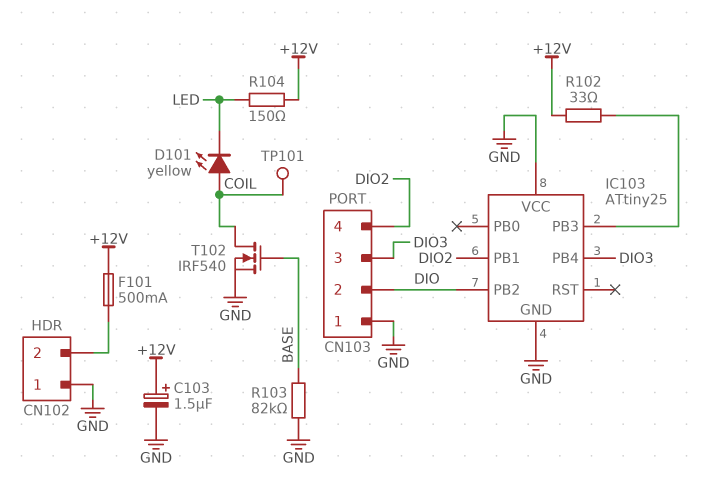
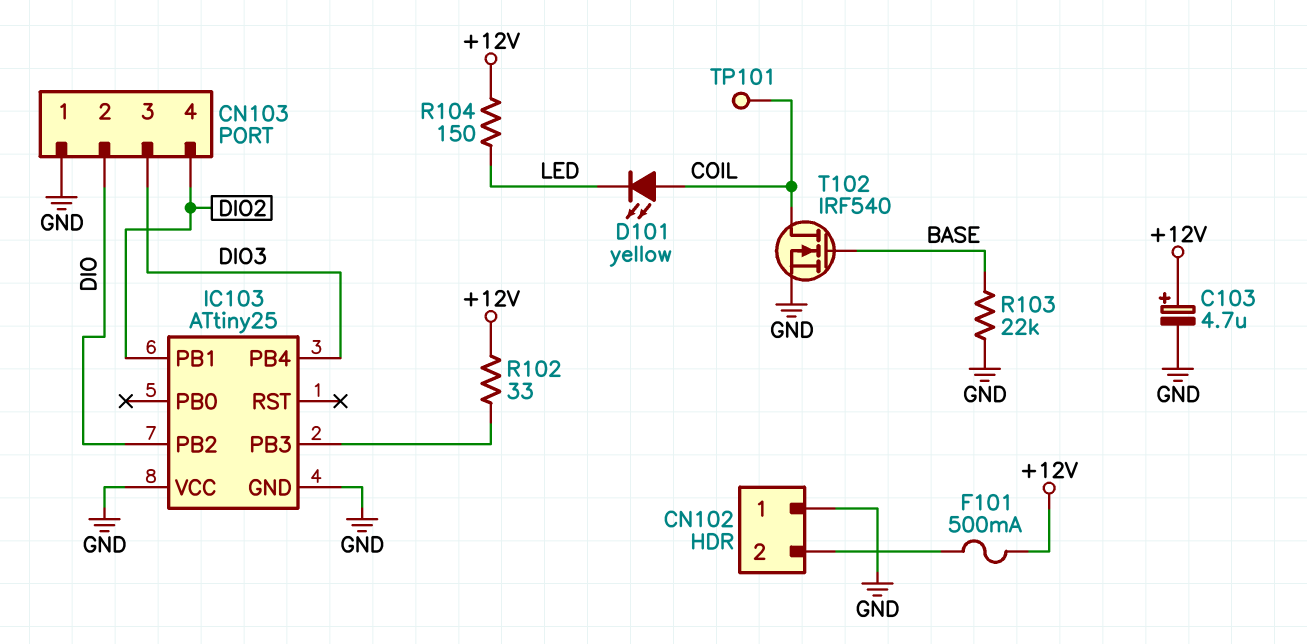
C103: 1.5uF (plus +12V, minus GND) -> 4.7uF (plus +12V, minus GND)
R103: 82k (BASE, GND) -> 22k (BASE, GND)

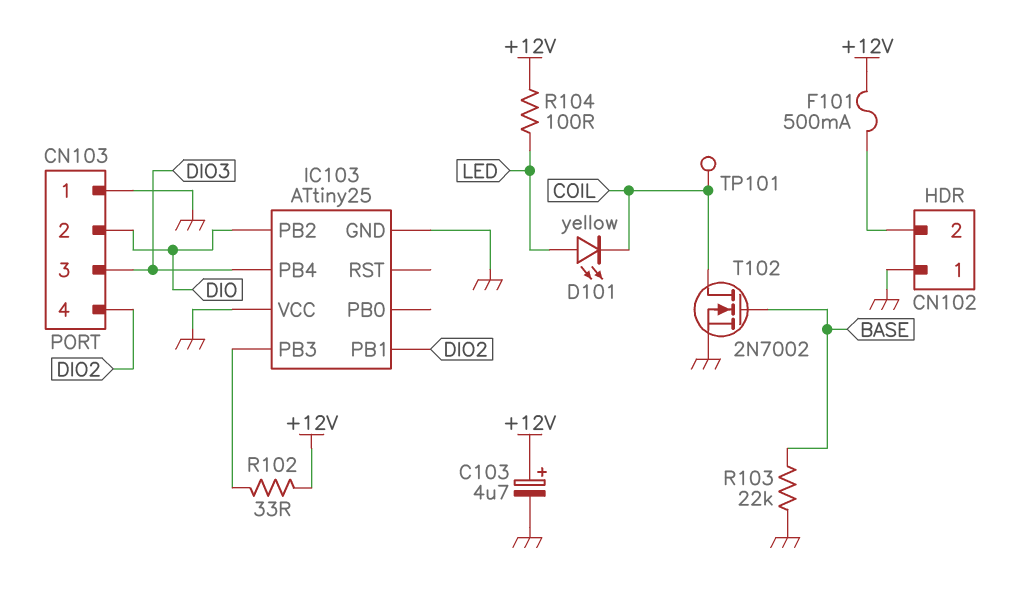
D101: LED yellow (A COIL, K LED) -> LED yellow (A LED, K COIL)
R104: 150 (+12V, LED) -> 100 (+12V, LED)
T102: NMOS IRF540 (G BASE, D COIL, S GND) -> NMOS 2N7002 (G BASE, D COIL, S GND)

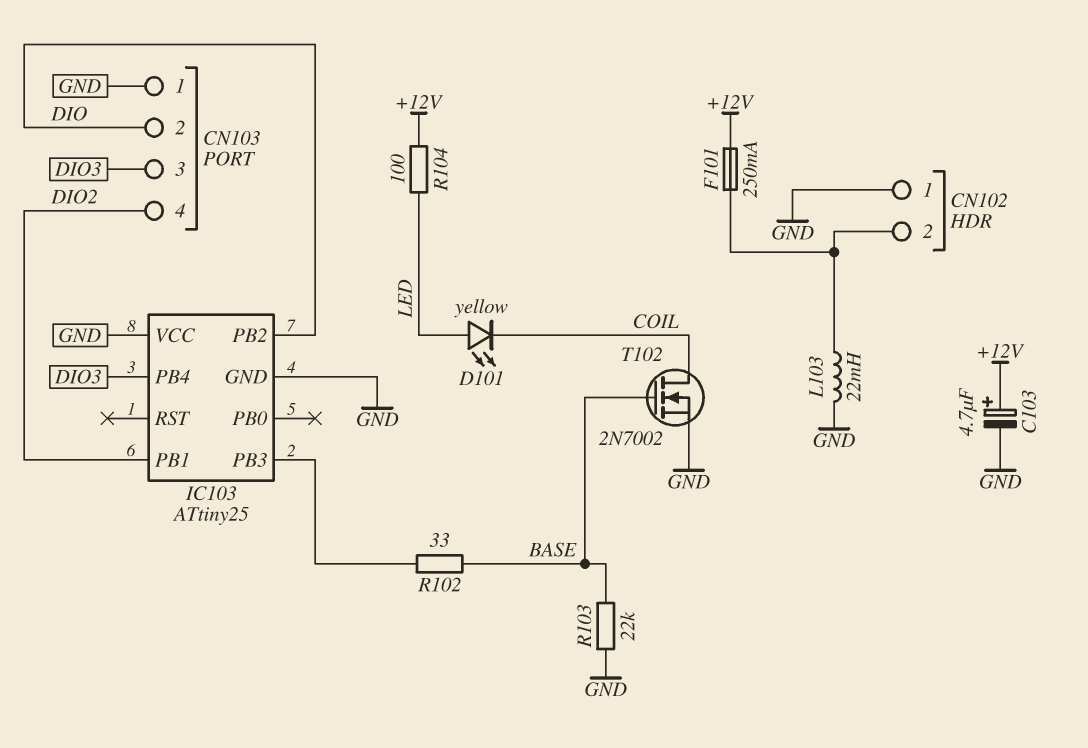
F101: 500mA (+12V, CN102/2) -> 250mA (+12V, CN102/2)
L103: none -> 22mH (CN102/2, GND)
R102: 33 (+12V, IC103/PB3) -> 33 (BASE, IC103/PB3)
TP101: test point (COIL) -> none

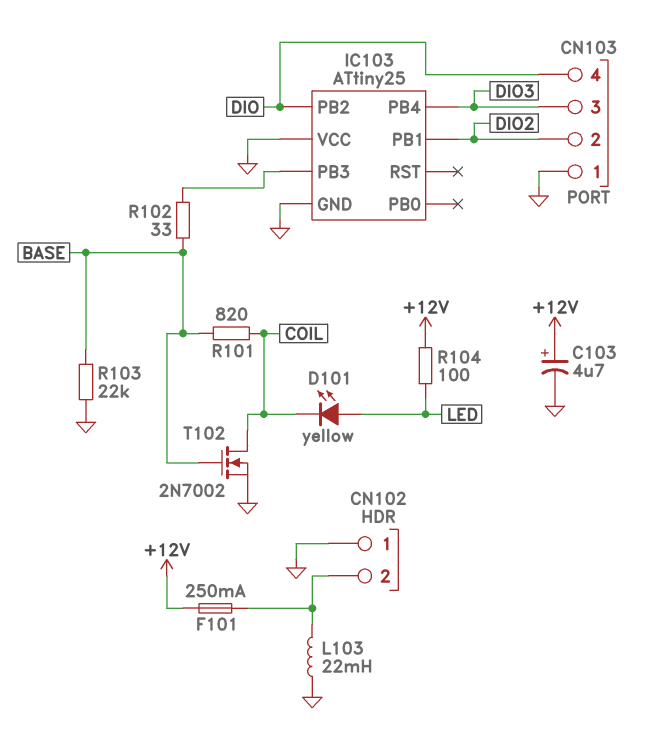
CN103 pin 2: DIO -> DIO2
CN103 pin 4: DIO2 -> DIO
R101: none -> 820 (BASE, COIL)

